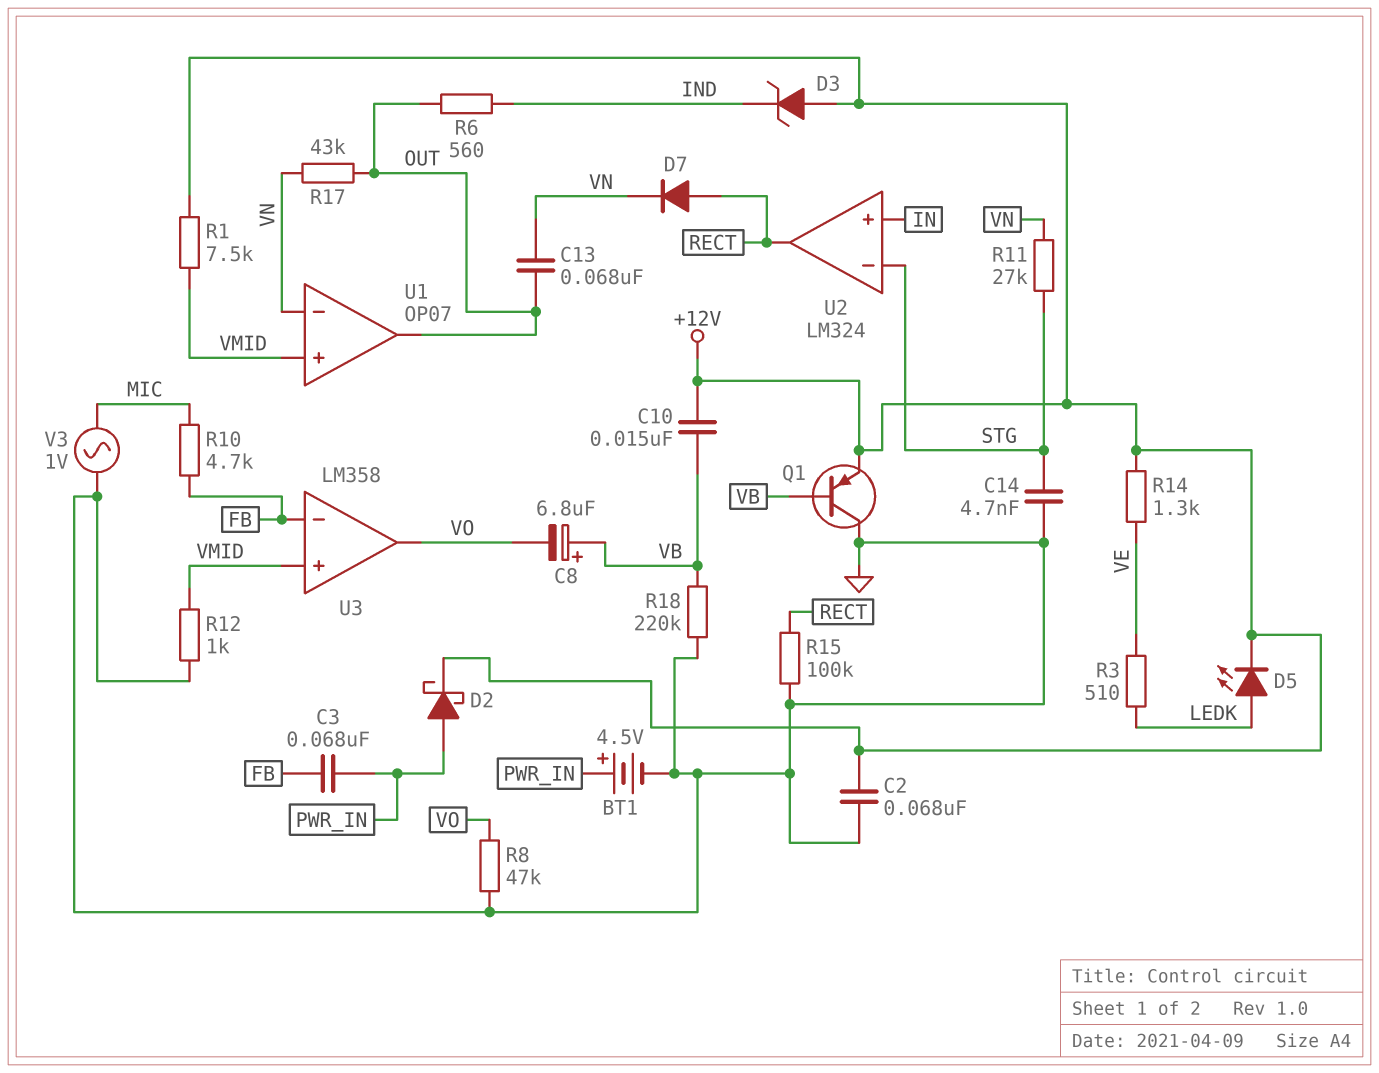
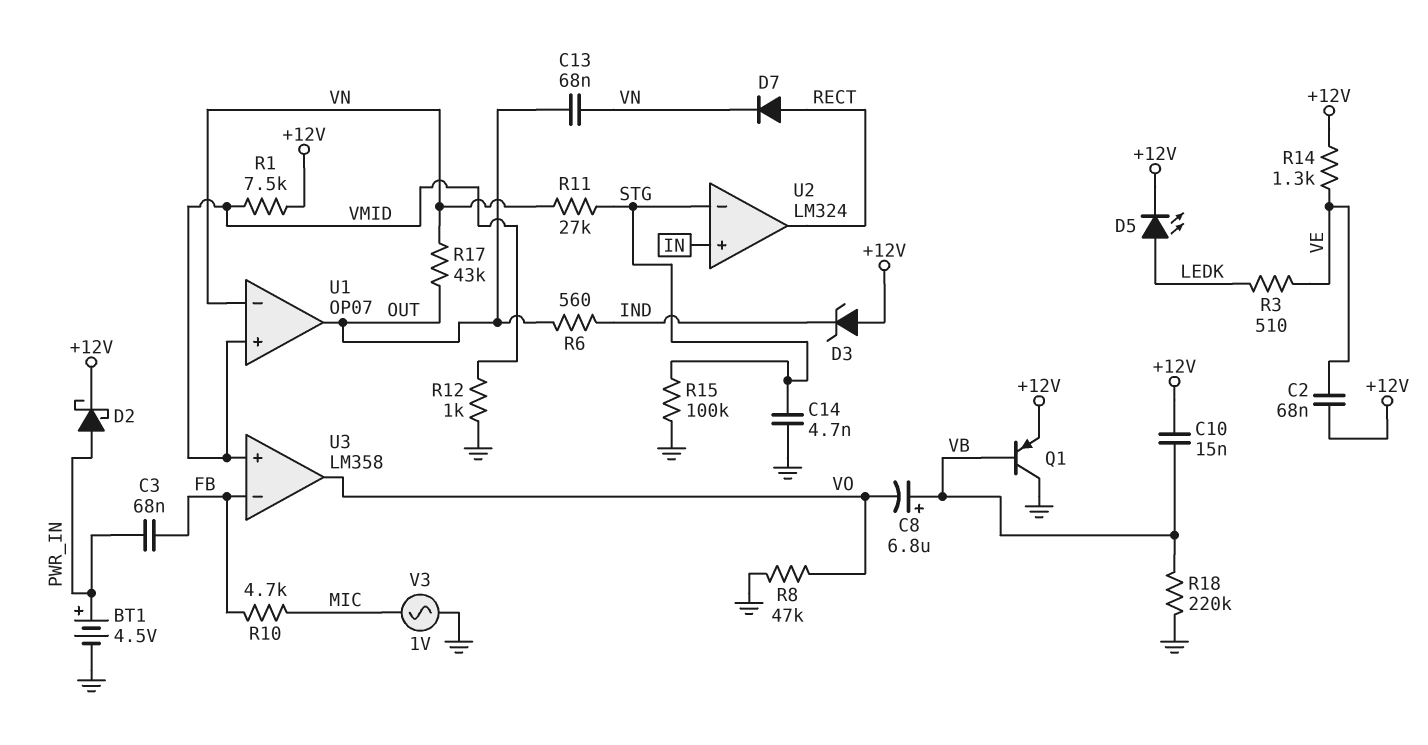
C2: 68nF (+12V, GND) -> 68nF (+12V, VE)
R15: 100k (GND, RECT) -> 100k (GND, STG)

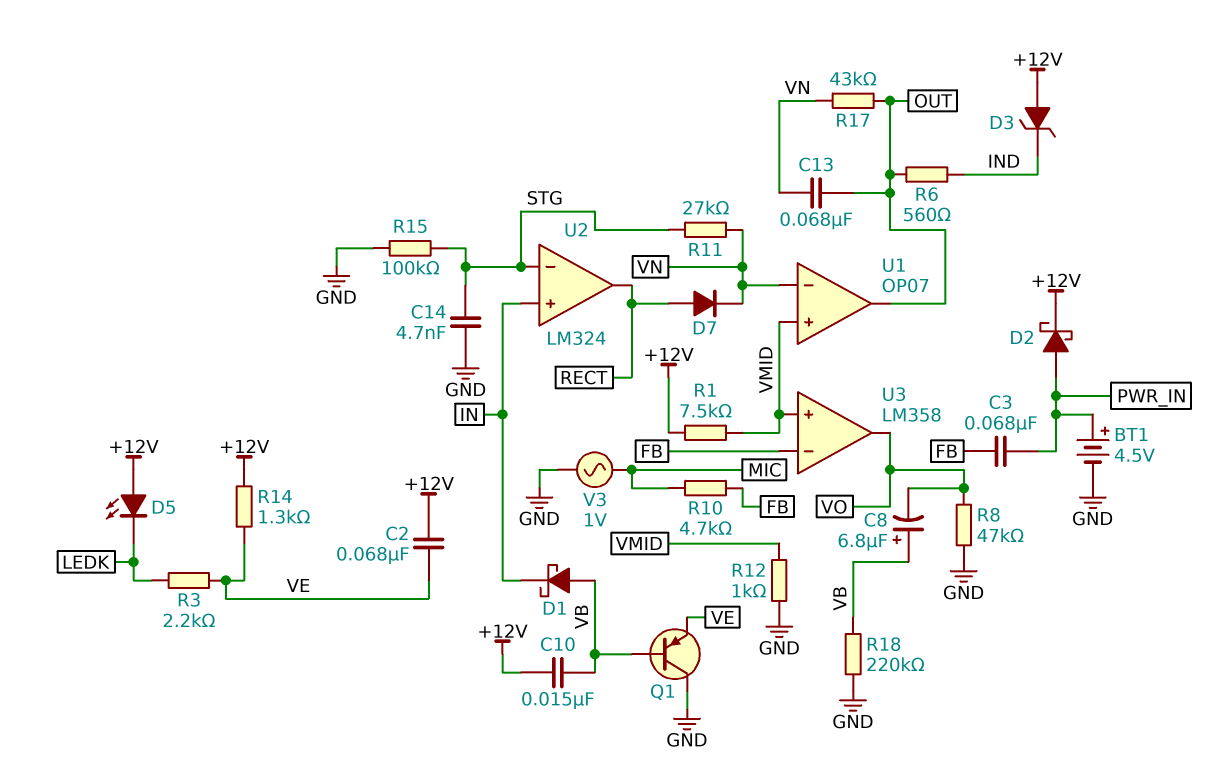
D1: none -> schottky (A VB, K IN)
D5: LED (A LEDK, K +12V) -> LED (A +12V, K LEDK)
Q1: PNP (B VB, C GND, E +12V) -> PNP (B VB, C GND, E VE)
R3: 510 (LEDK, VE) -> 2.2k (LEDK, VE)

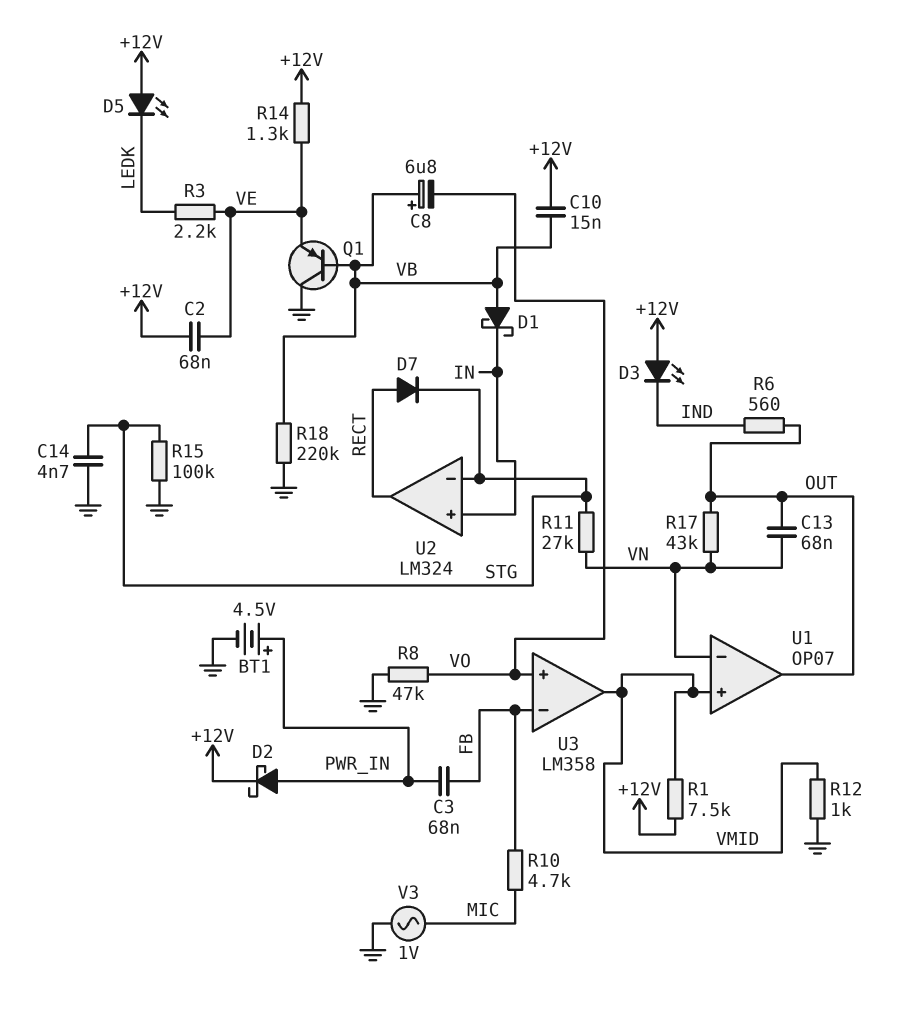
D3: zener (A +12V, K IND) -> LED (A +12V, K IND)
D7: diode (A RECT, K VN) -> diode (A RECT, K STG)
U3 pin in+: VMID -> VO
U3 pin out: VO -> VMID

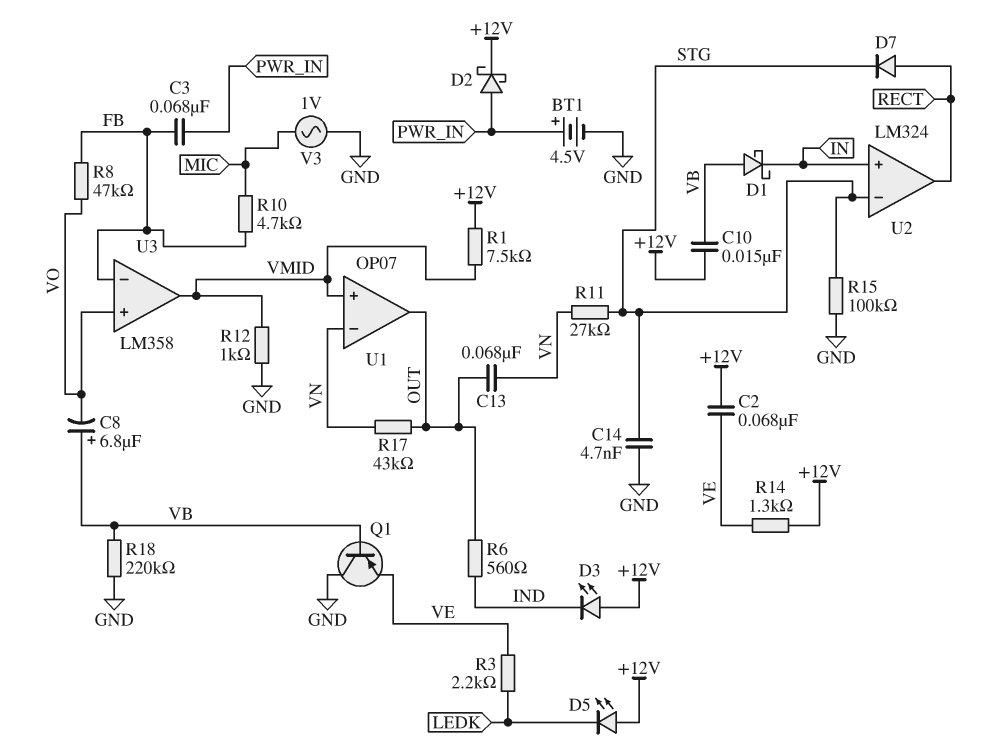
R8: 47k (GND, VO) -> 47k (FB, VO)

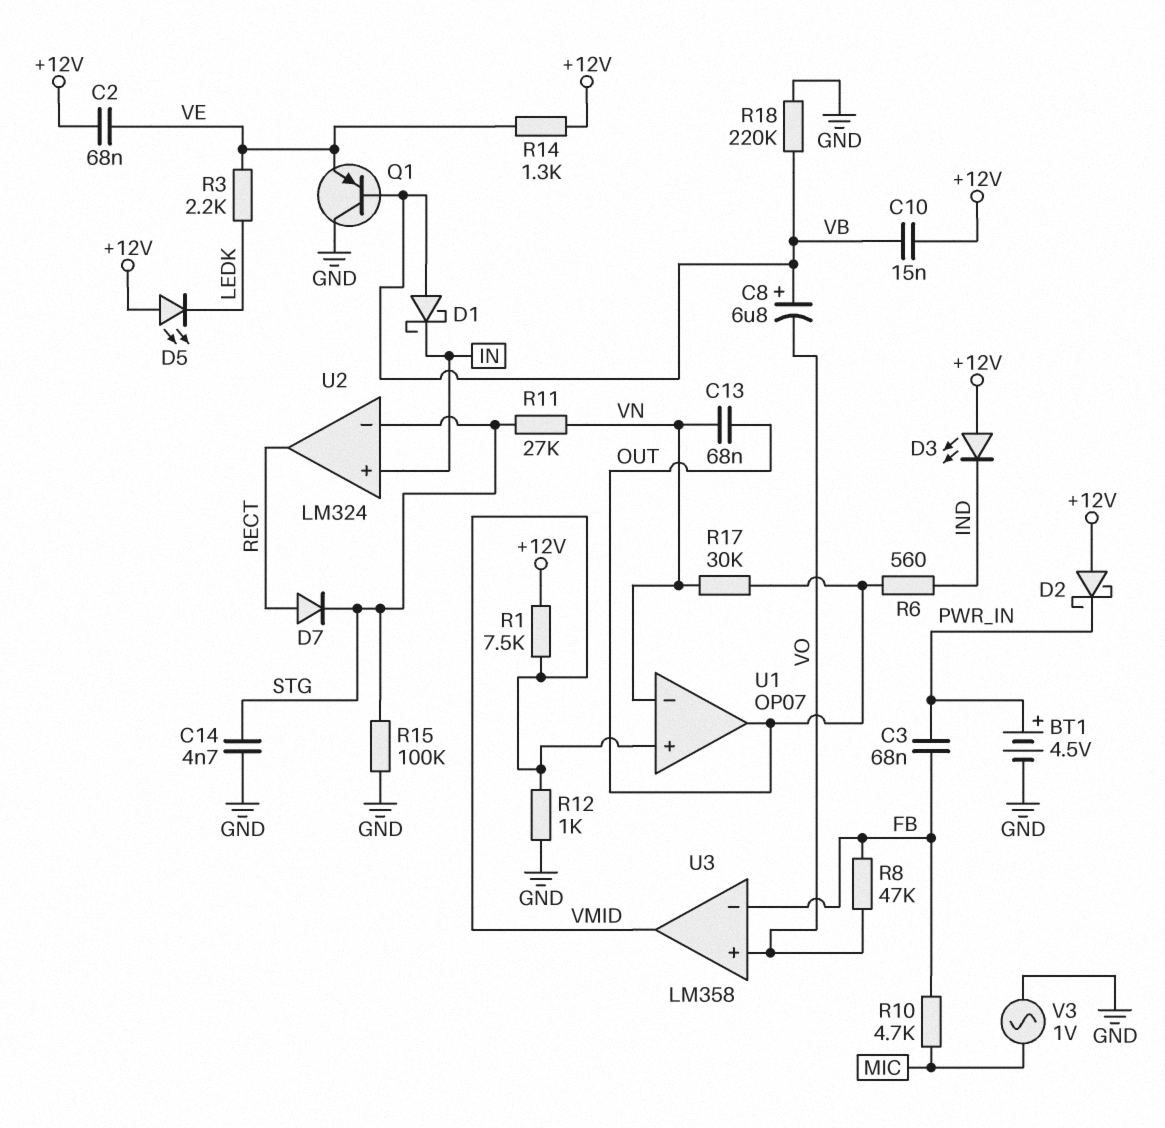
D2: schottky (A PWR_IN, K +12V) -> schottky (A +12V, K PWR_IN)
R17: 43k (OUT, VN) -> 30k (OUT, VN)

